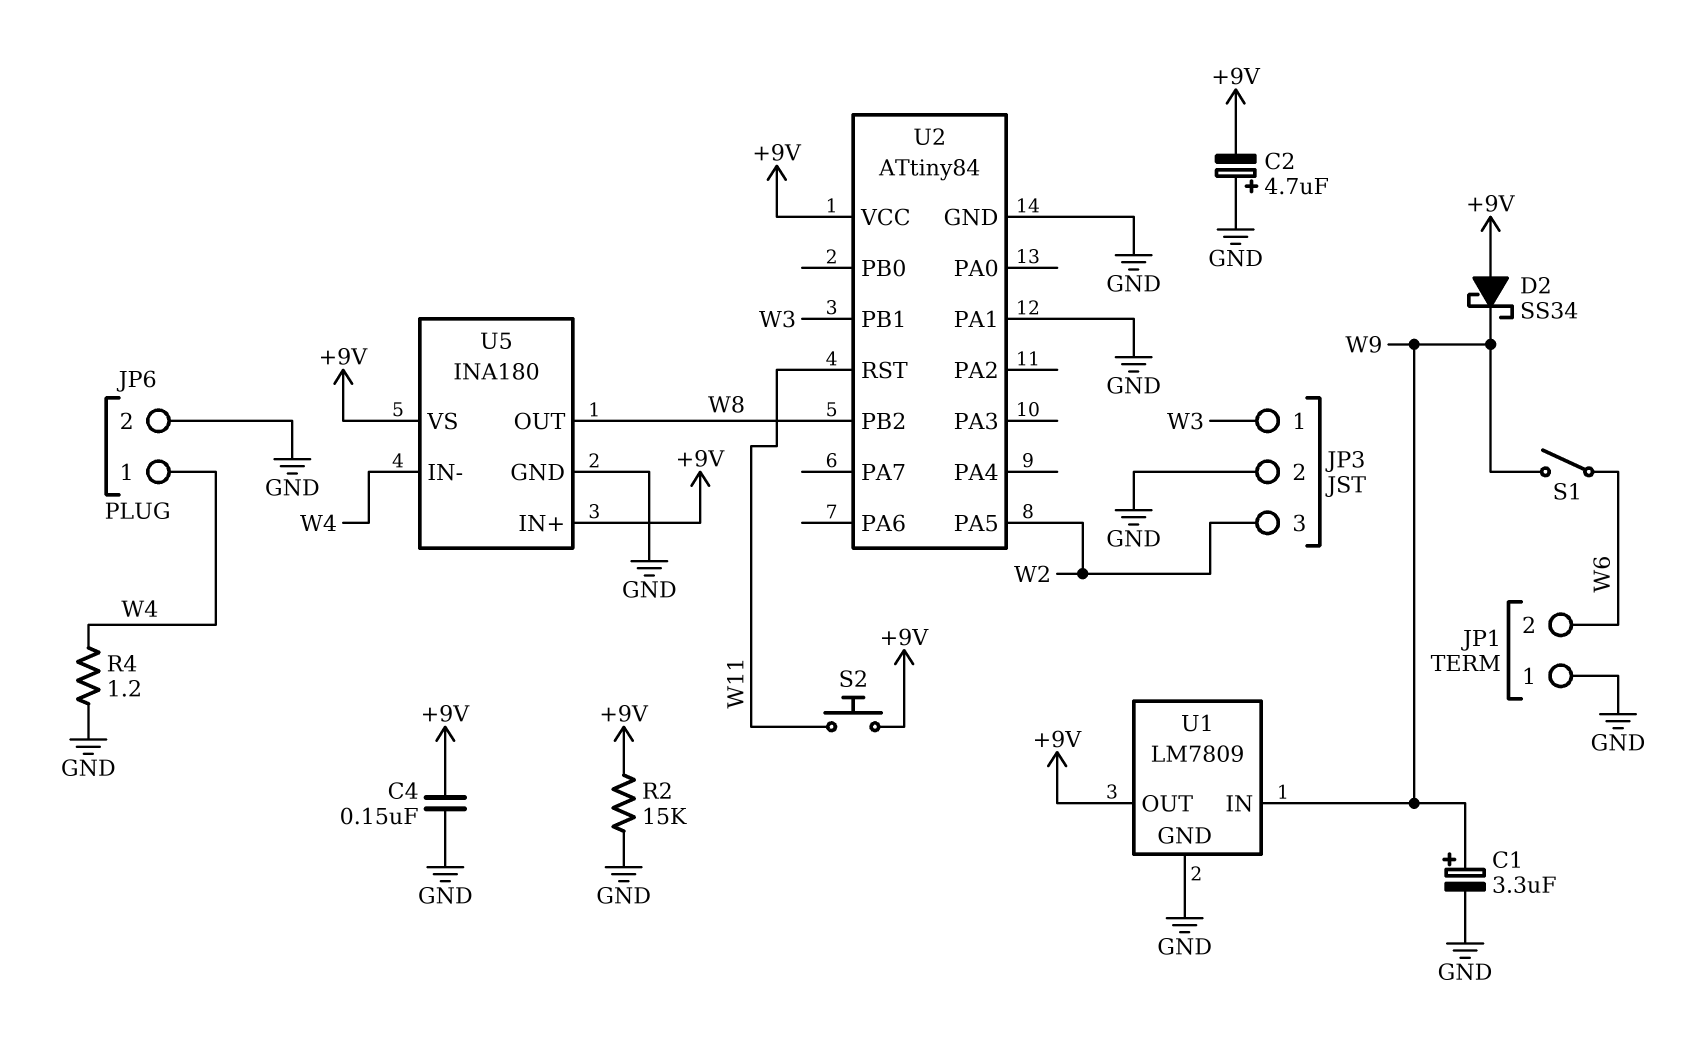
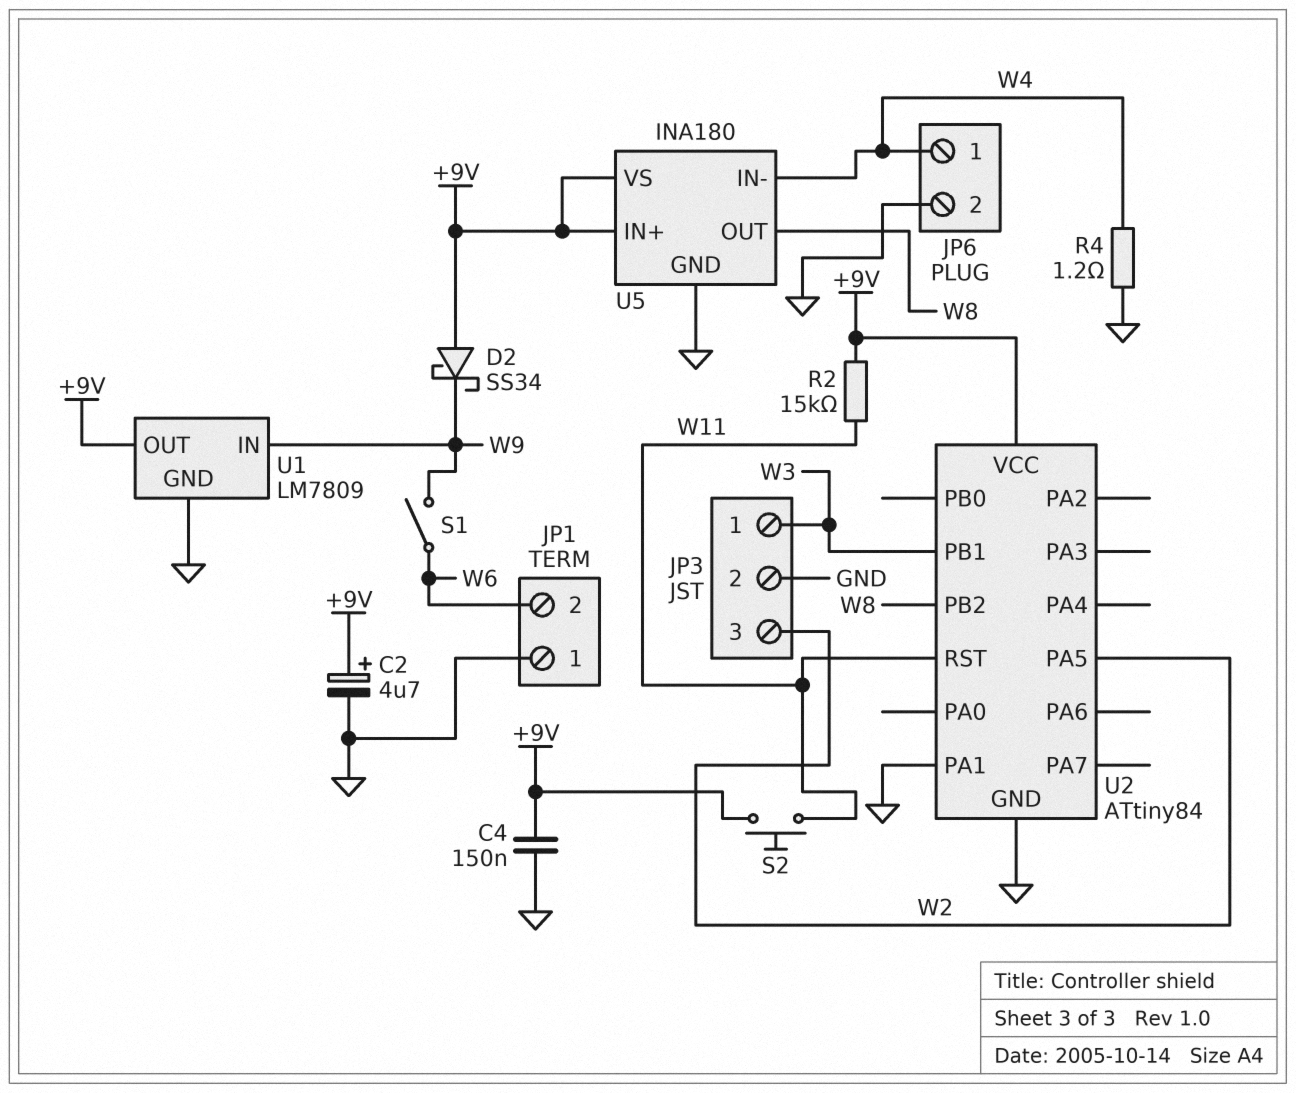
C1: 3.3uF (plus W9, minus GND) -> none
C2: 4.7uF (plus GND, minus +9V) -> 4.7uF (plus +9V, minus GND)
R2: 15k (+9V, GND) -> 15k (+9V, W11)

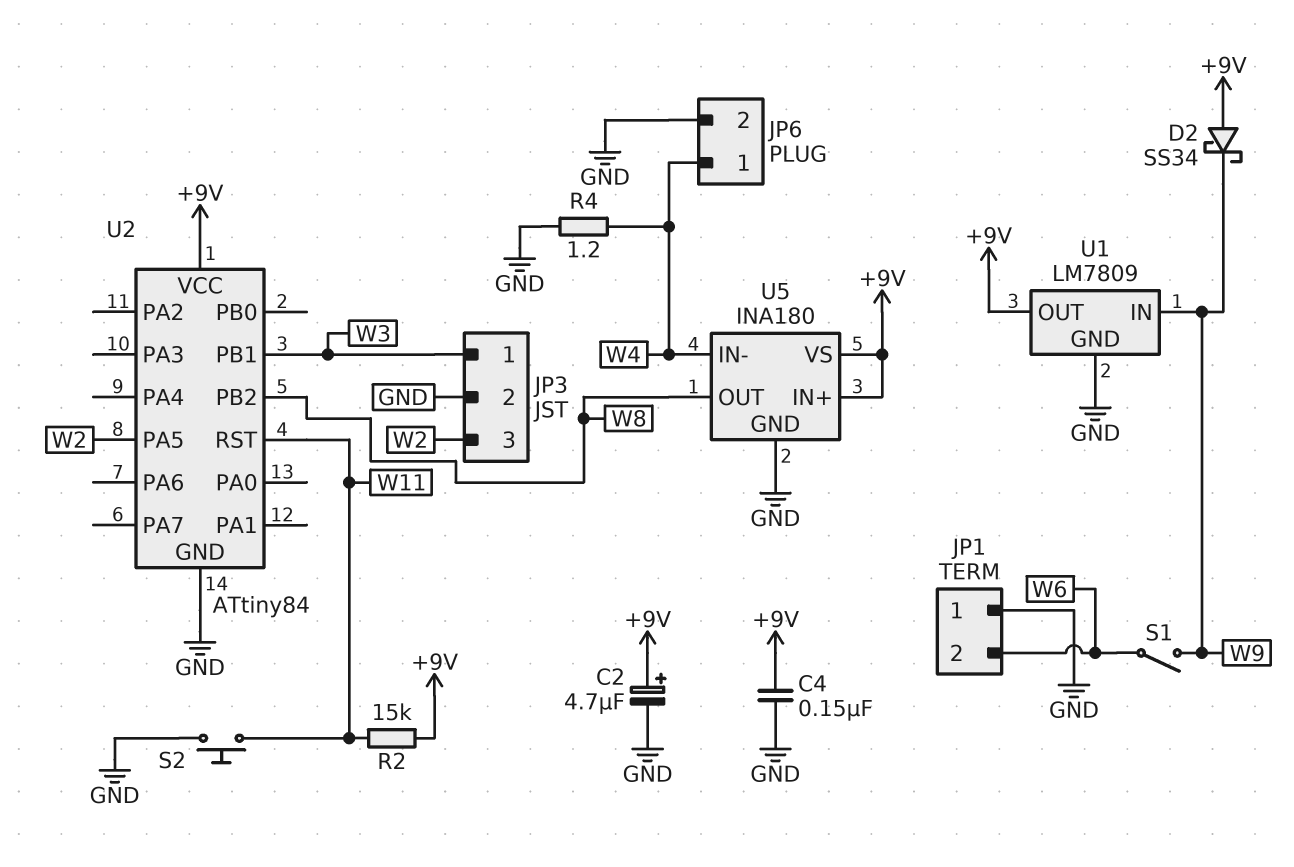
S2: button (+9V, W11) -> button (GND, W11)
U2 pin PA1: GND -> none

